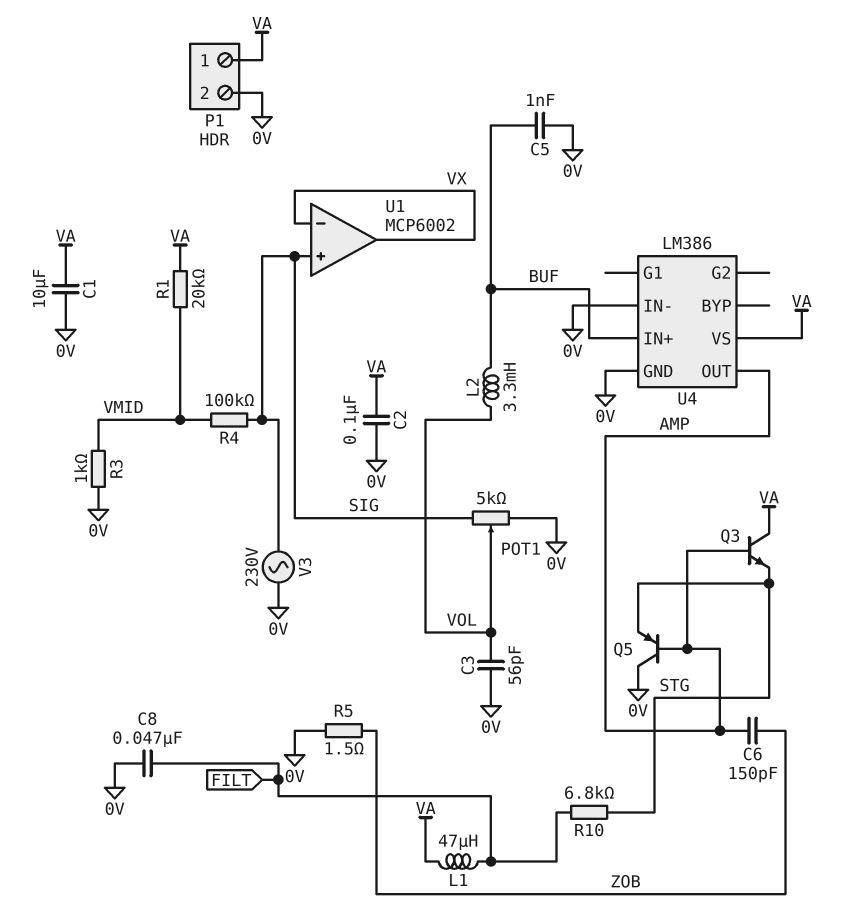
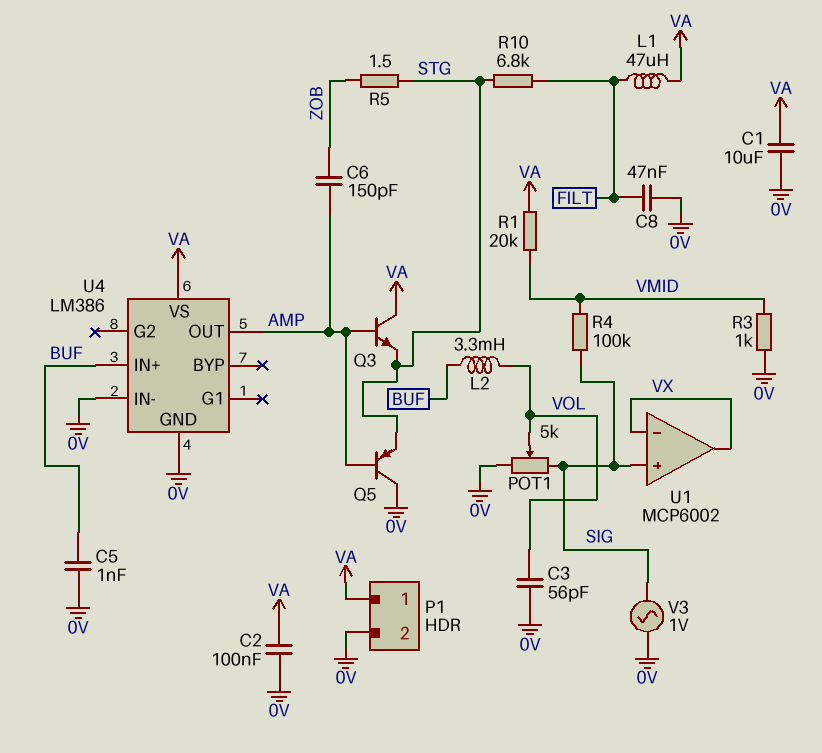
R5: 1.5 (0V, ZOB) -> 1.5 (STG, ZOB)
V3: AC 230V (0V, SIG) -> AC 1V (0V, SIG)

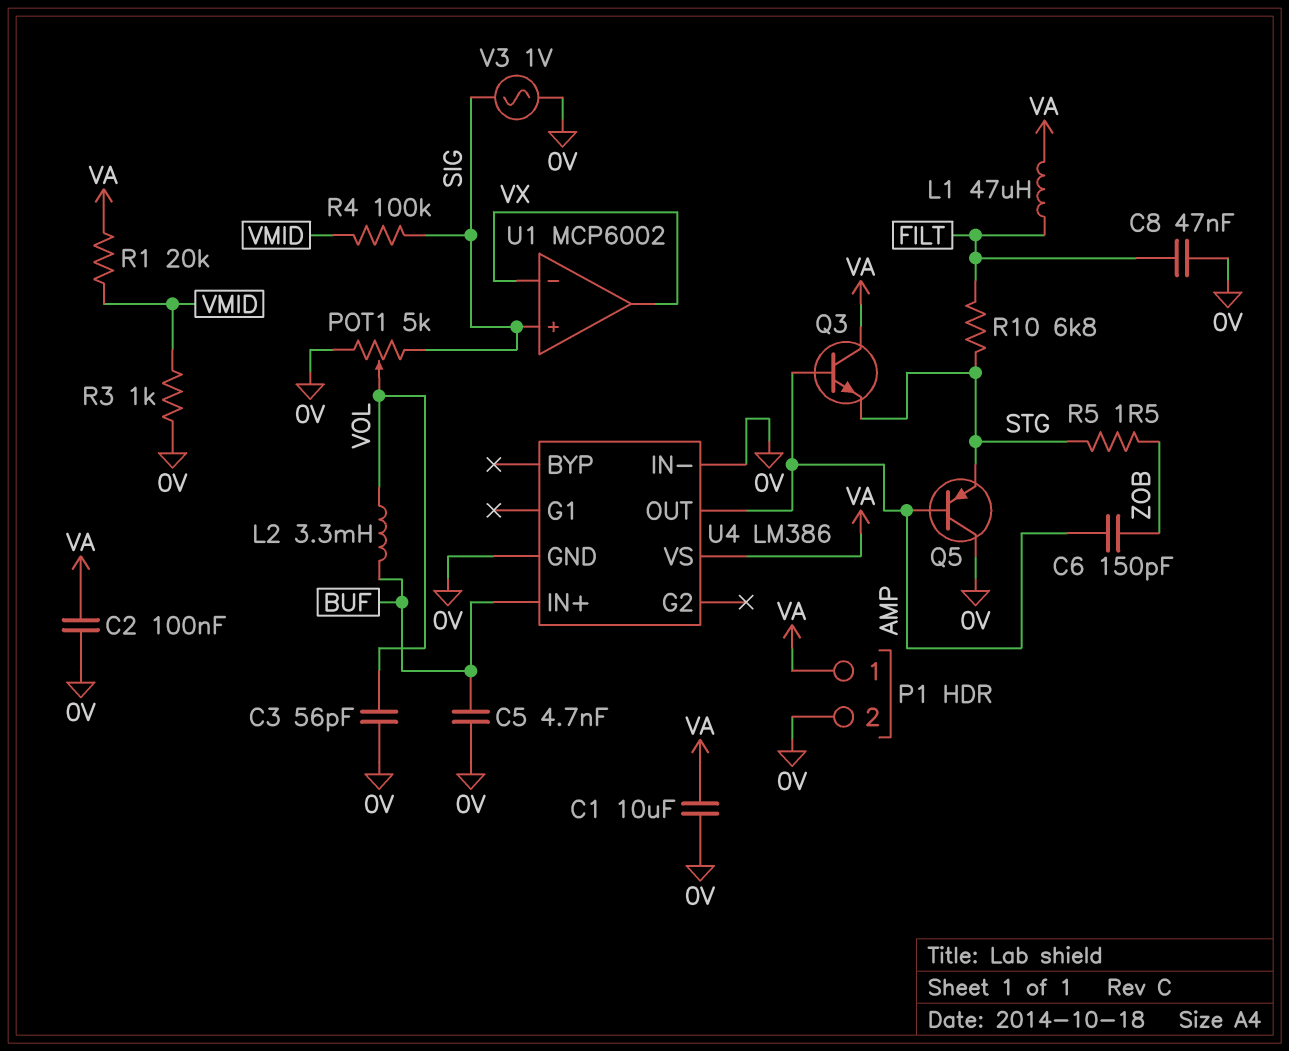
C5: 1nF (0V, BUF) -> 4.7nF (0V, BUF)

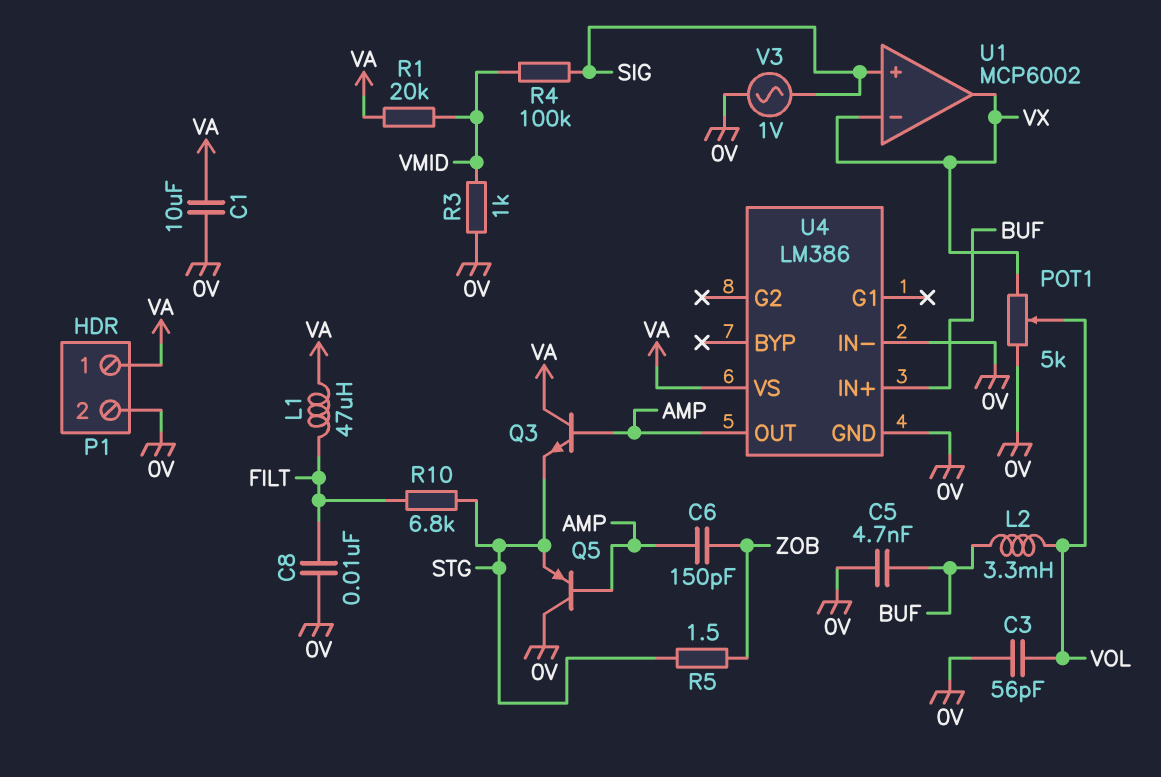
C2: 100nF (0V, VA) -> none
C8: 47nF (0V, FILT) -> 10nF (0V, FILT)
POT1: 5k (0V, SIG, wiper VOL) -> 5k (0V, VX, wiper VOL)

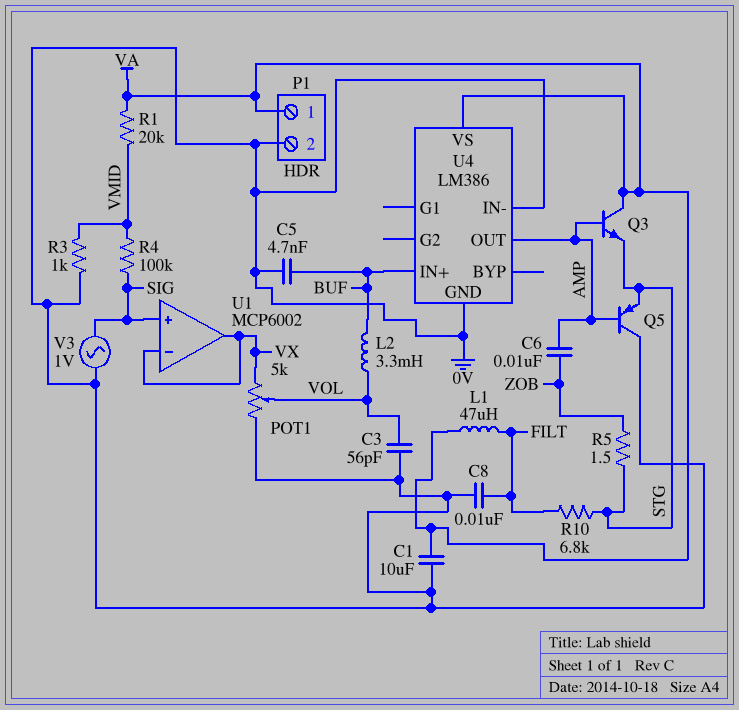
C6: 150pF (AMP, ZOB) -> 10nF (AMP, ZOB)

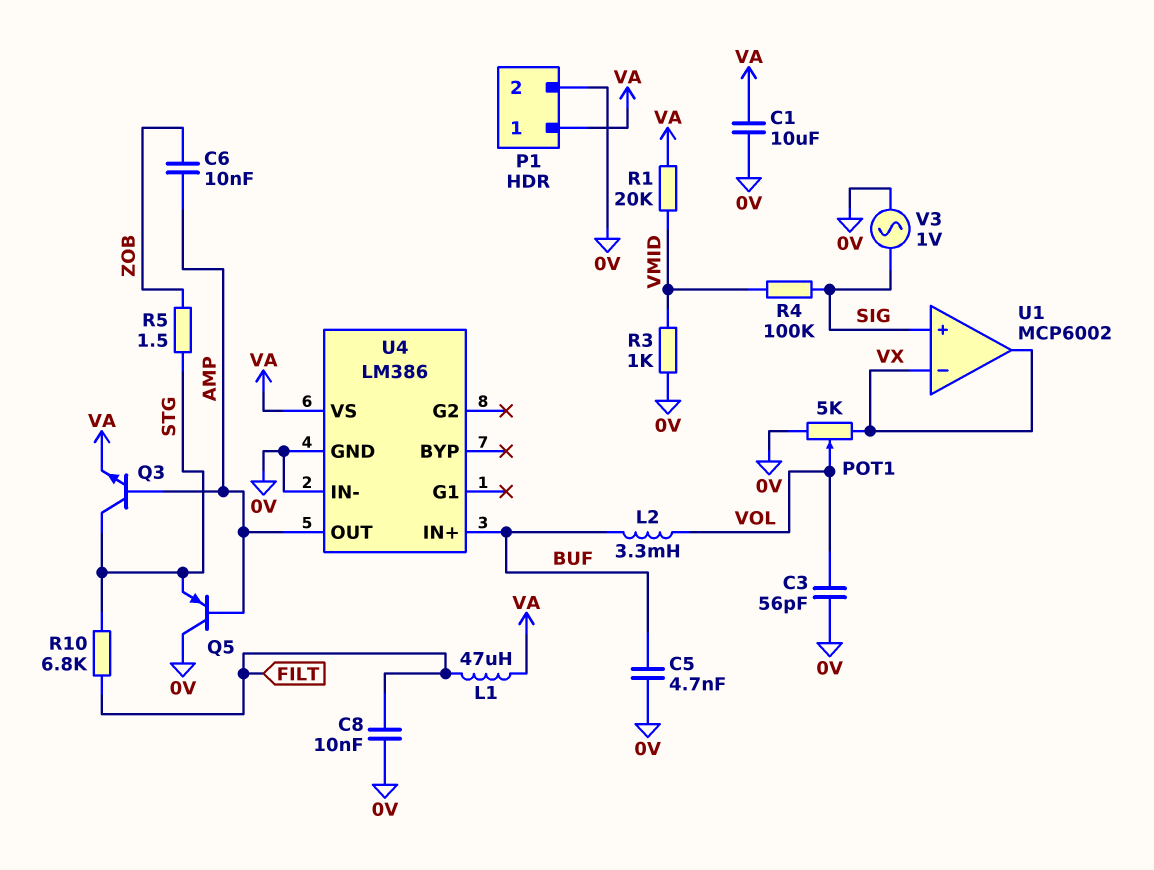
Q3: NPN (B AMP, C VA, E STG) -> NPN (B AMP, C STG, E VA)

